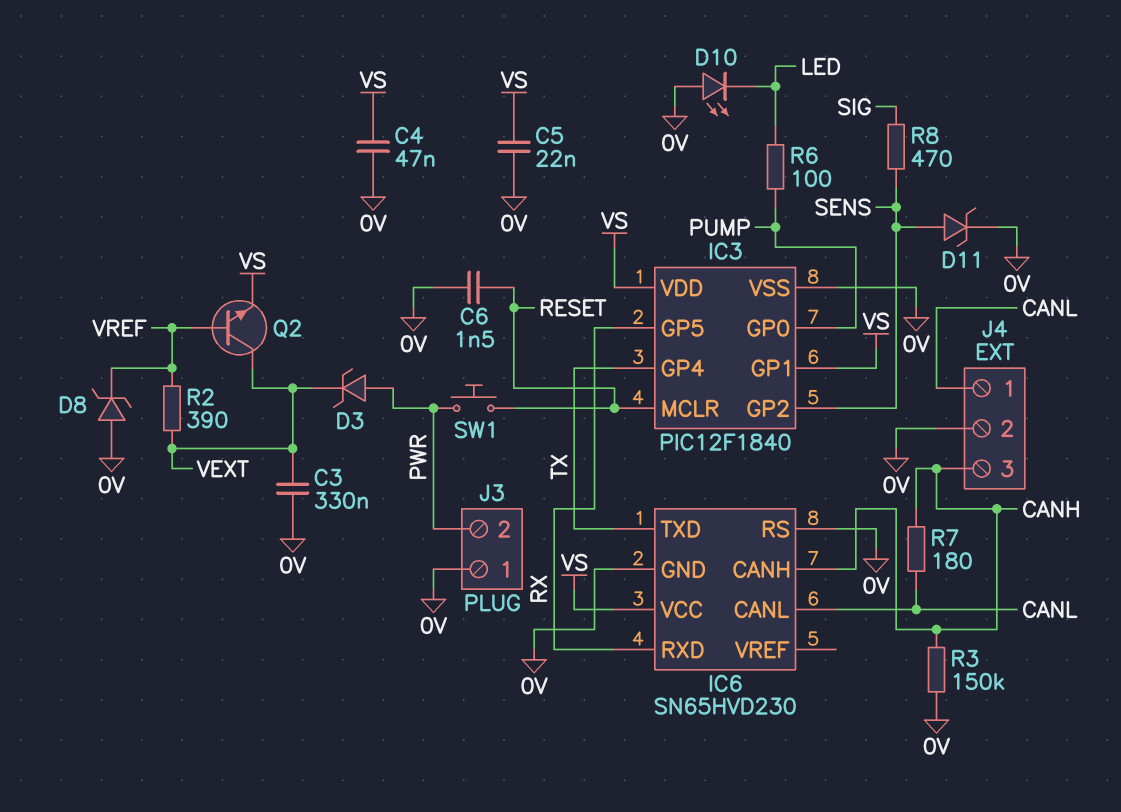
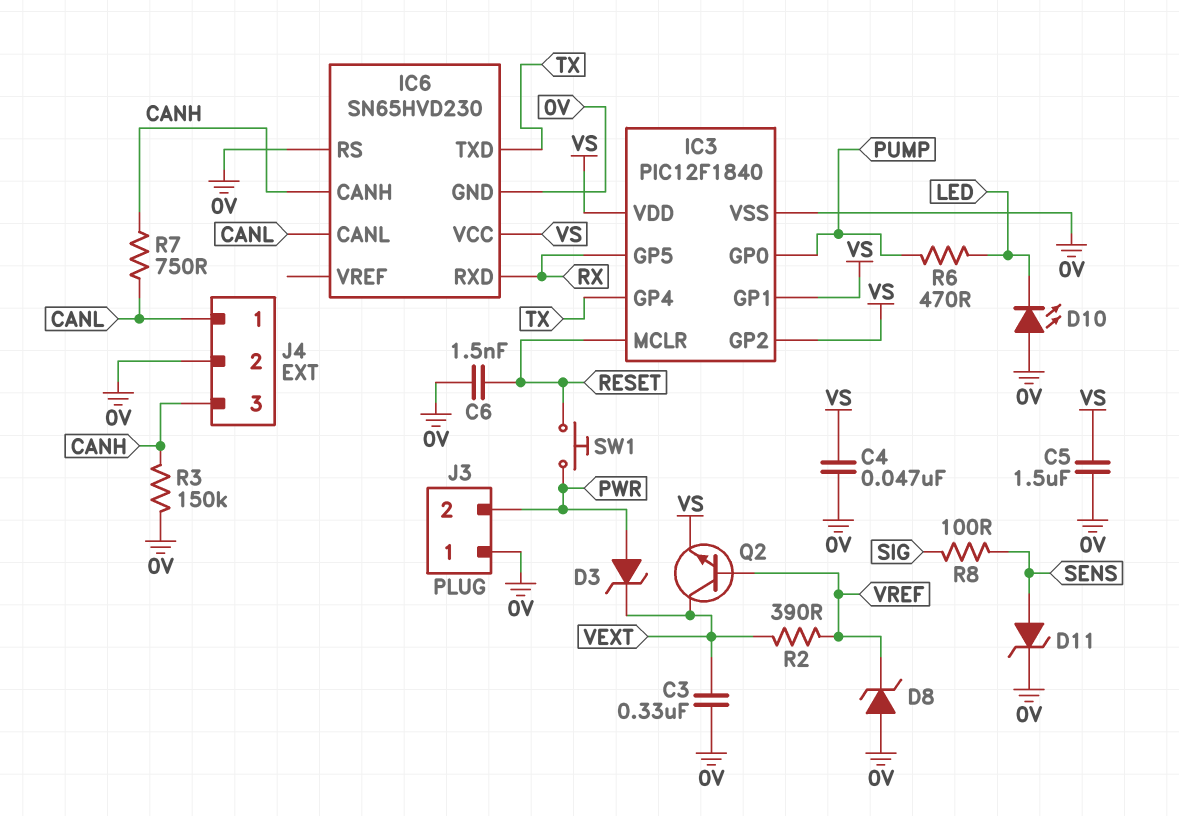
C5: 22nF (0V, VS) -> 1.5uF (0V, VS)
IC3 pin GP2: SENS -> VS
R6: 100 (LED, PUMP) -> 470 (LED, PUMP)
R7: 180 (CANH, CANL) -> 750 (CANH, CANL)
R8: 470 (SENS, SIG) -> 100 (SENS, SIG)

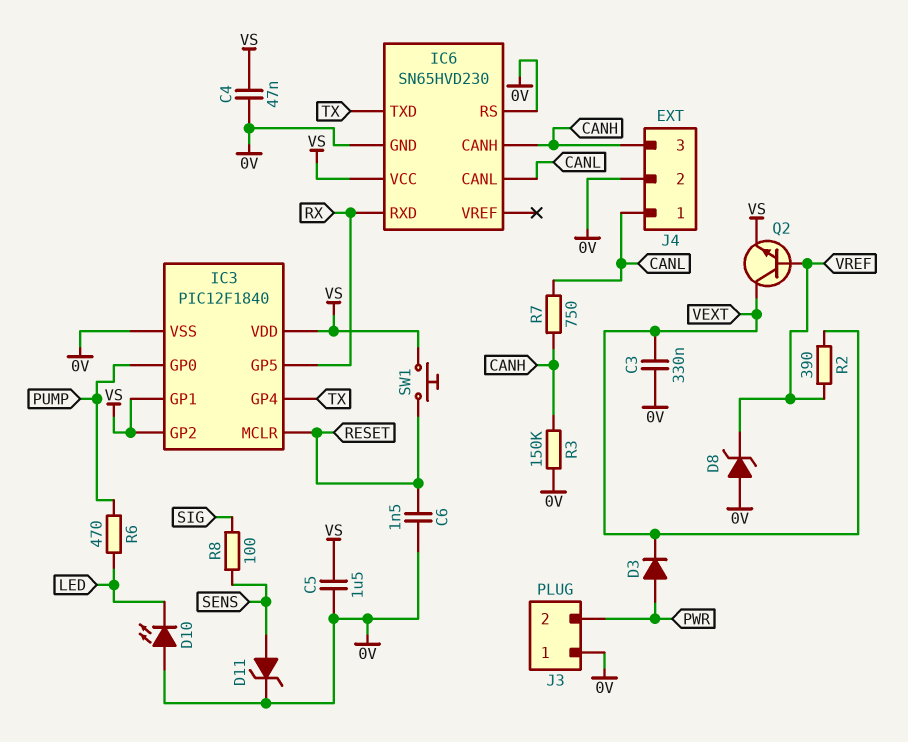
D3: zener (A PWR, K VEXT) -> diode (A PWR, K VEXT)
SW1: button (PWR, RESET) -> button (RESET, VS)

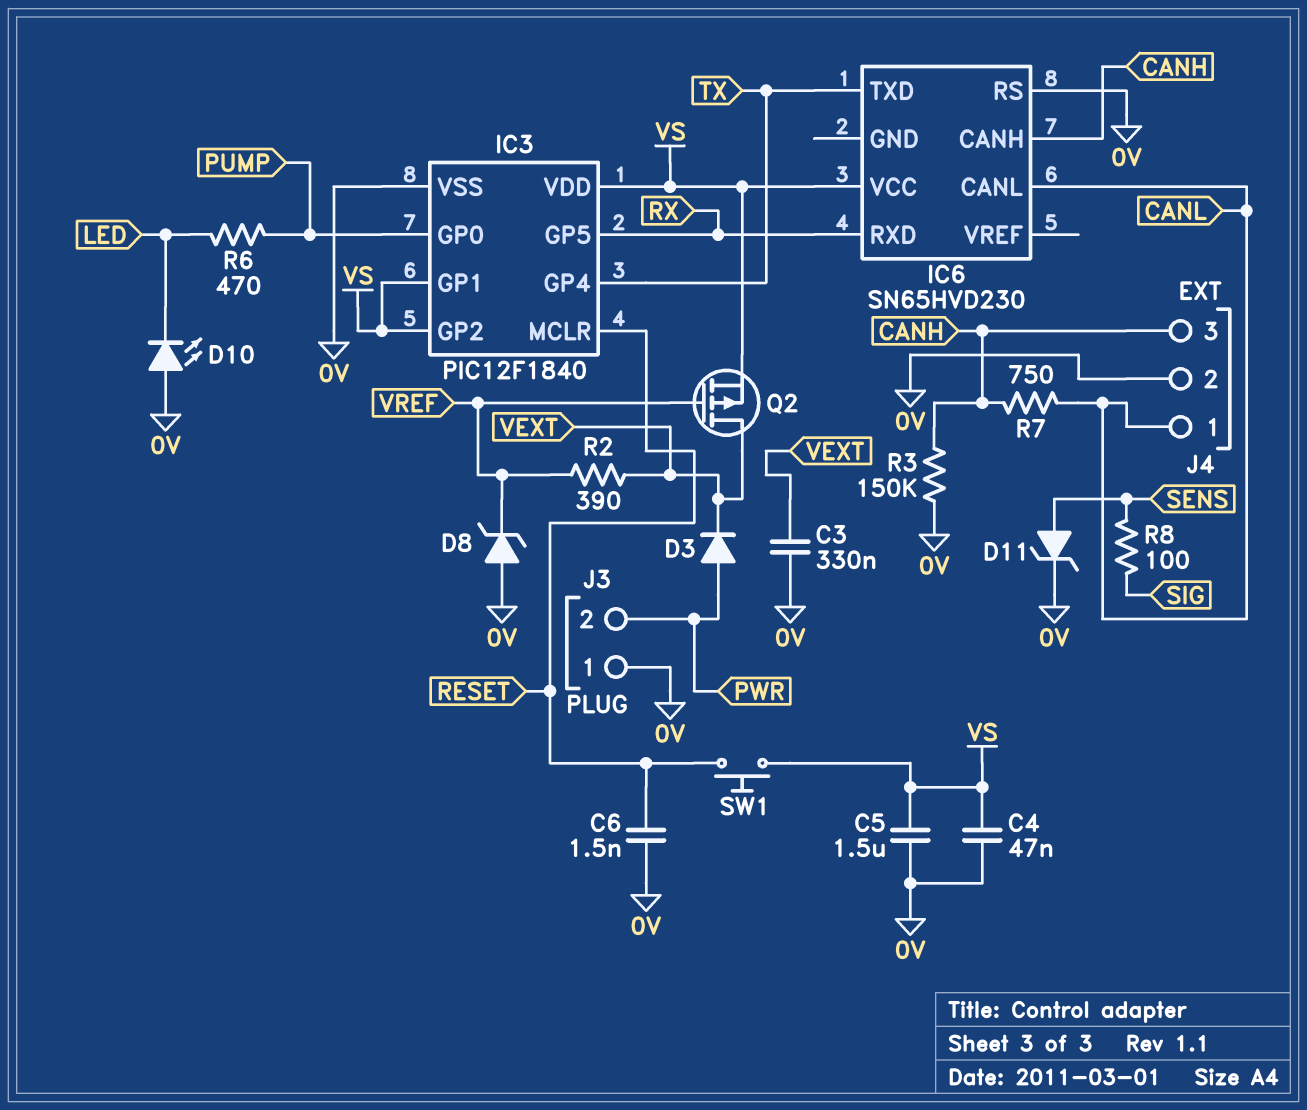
IC6 pin GND: 0V -> none
Q2: NPN (B VREF, C VEXT, E VS) -> PMOS (G VREF, D VEXT, S VS)

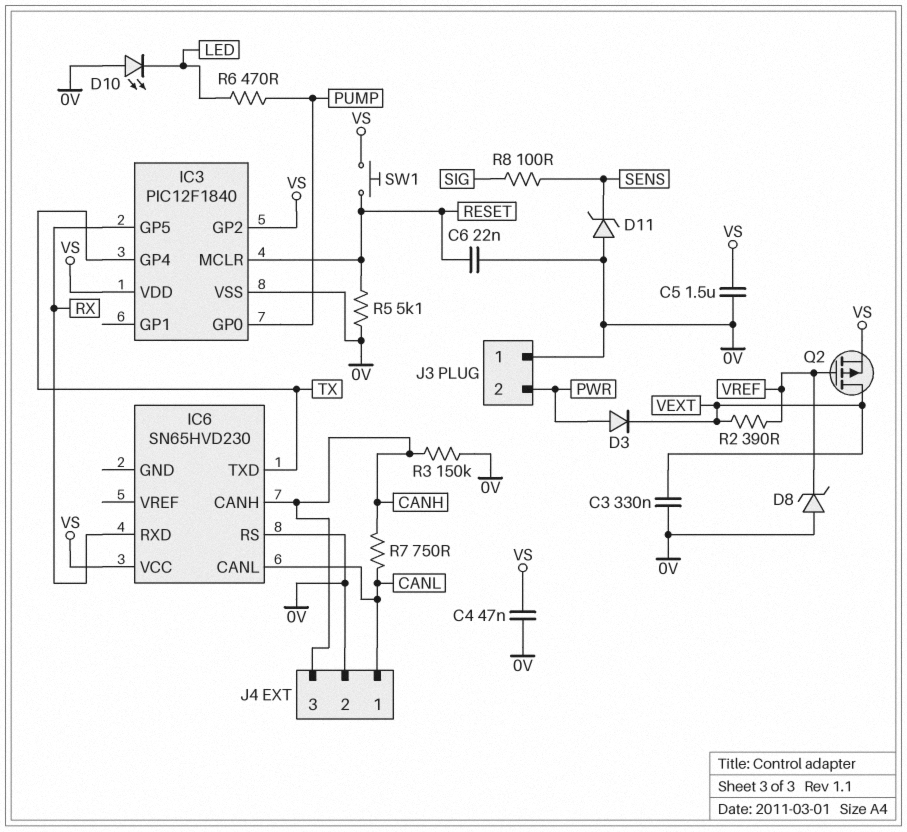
C6: 1.5nF (0V, RESET) -> 22nF (0V, RESET)
D11: zener (A SENS, K 0V) -> zener (A 0V, K SENS)
IC3 pin GP1: VS -> none
R5: none -> 5.1k (0V, RESET)

